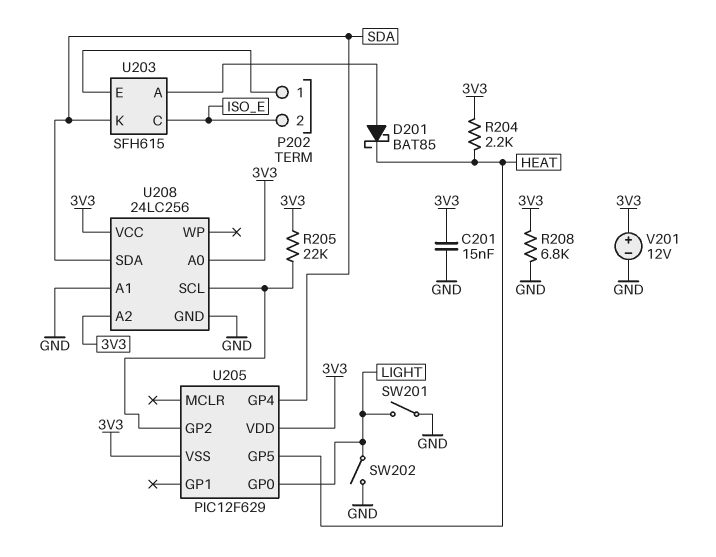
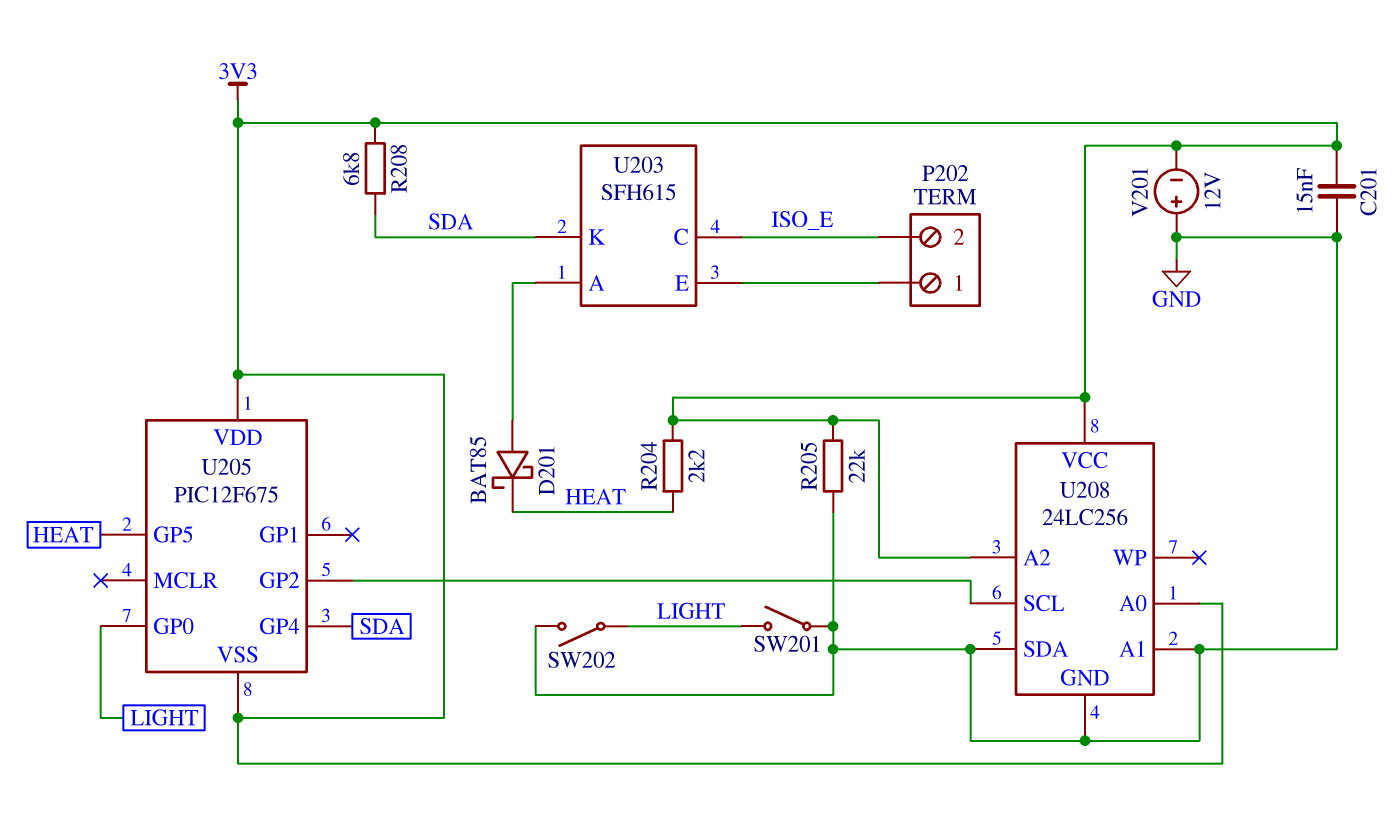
R205: 22k (3V3, U205/GP2) -> 22k (3V3, GND)
R208: 6.8k (3V3, GND) -> 6.8k (3V3, SDA)
U205: PIC12F629 -> PIC12F675
U208 pin SDA: SDA -> GND
V201: 12V (plus 3V3, minus GND) -> 12V (plus GND, minus 3V3)

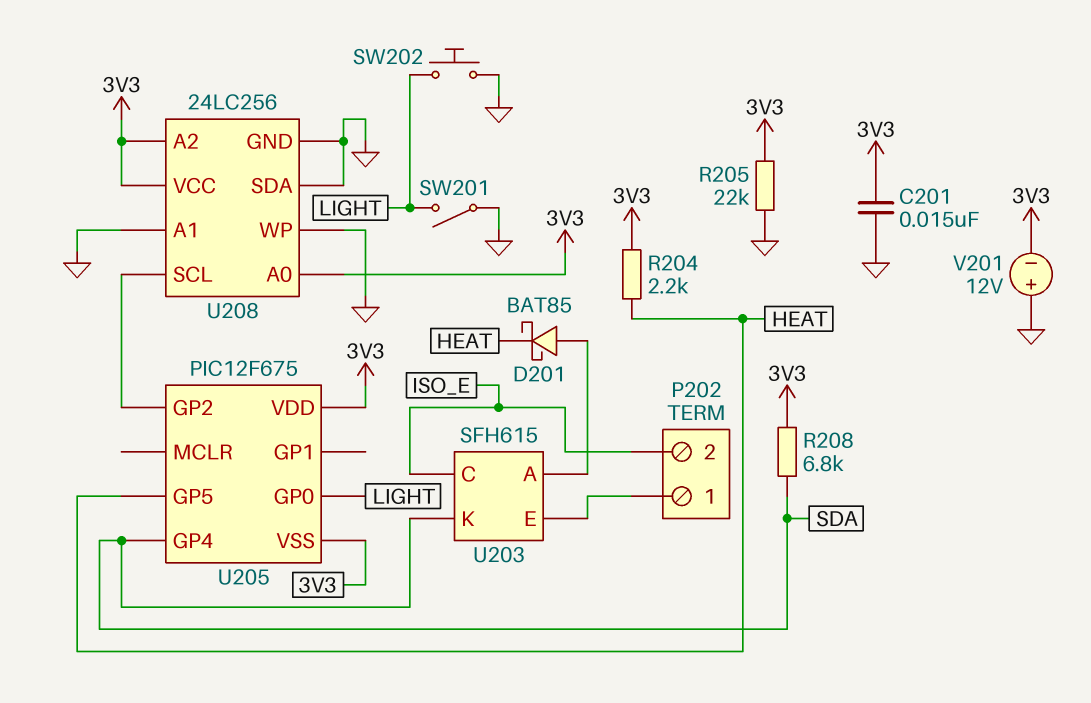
SW202: switch (GND, LIGHT) -> button (GND, LIGHT)
U208 pin WP: none -> GND

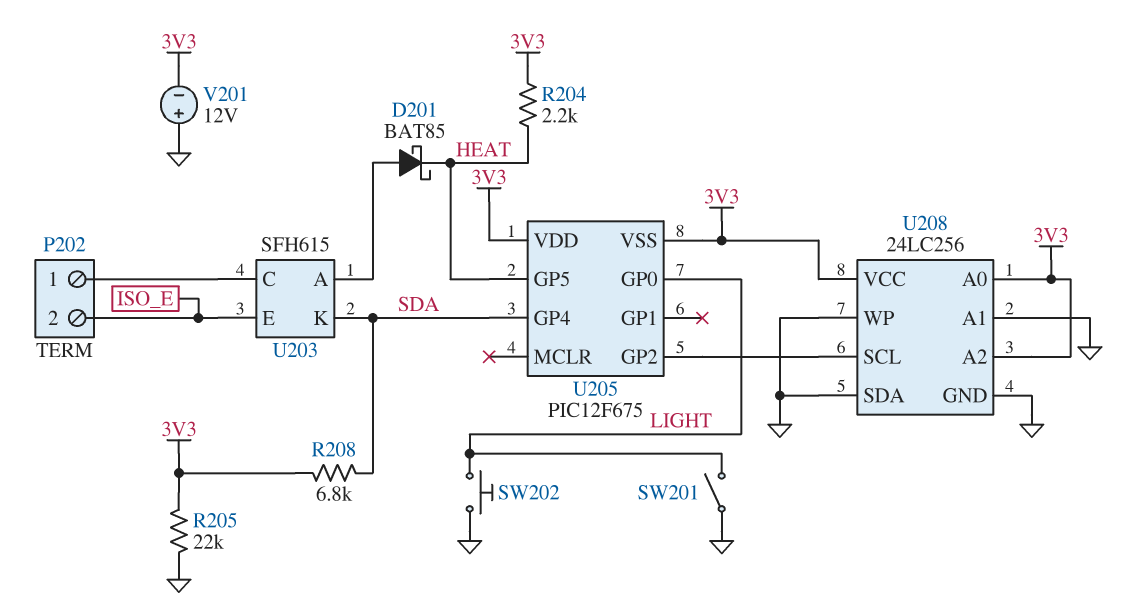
C201: 15nF (3V3, GND) -> none
U203 pin C: ISO_E -> P202/1
U203 pin E: P202/1 -> ISO_E

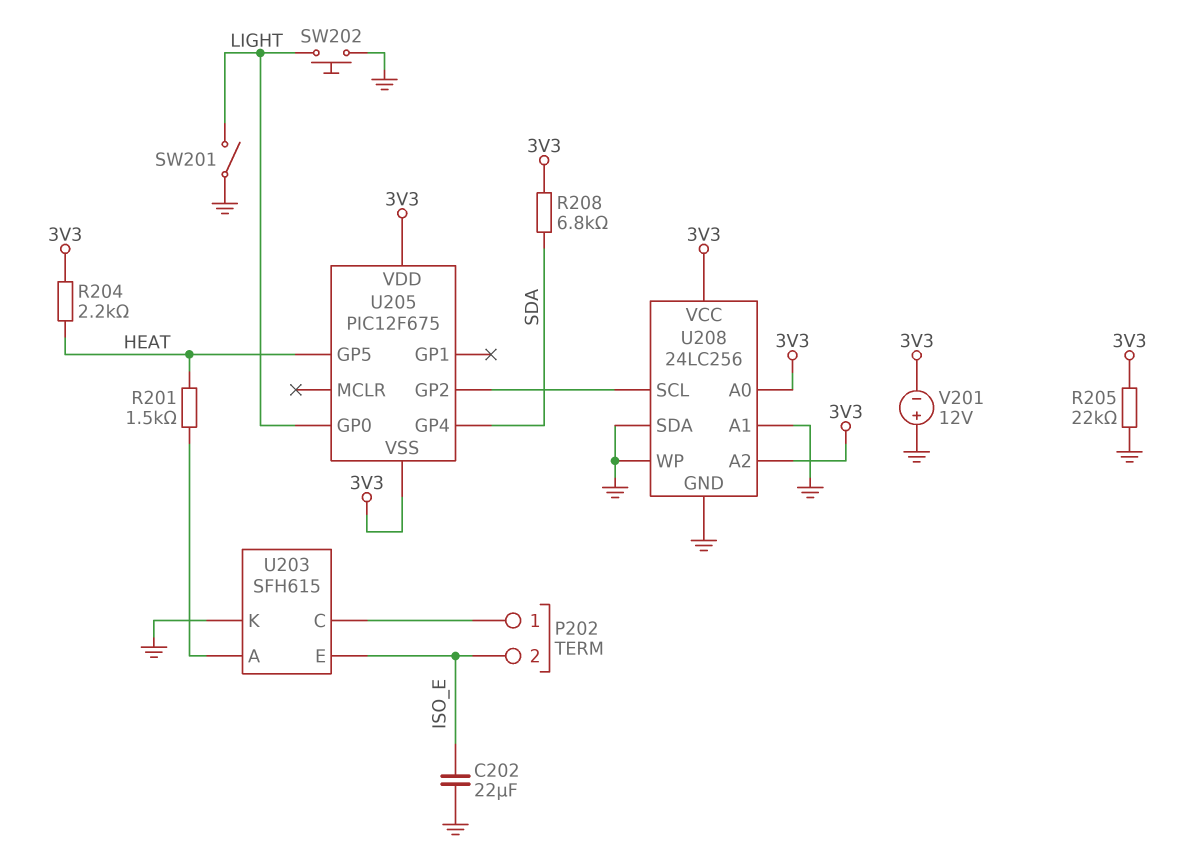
C202: none -> 22uF (GND, ISO_E)
D201: schottky BAT85 (A U203/A, K HEAT) -> none
R201: none -> 1.5k (HEAT, U203/A)
U203 pin K: SDA -> GND

